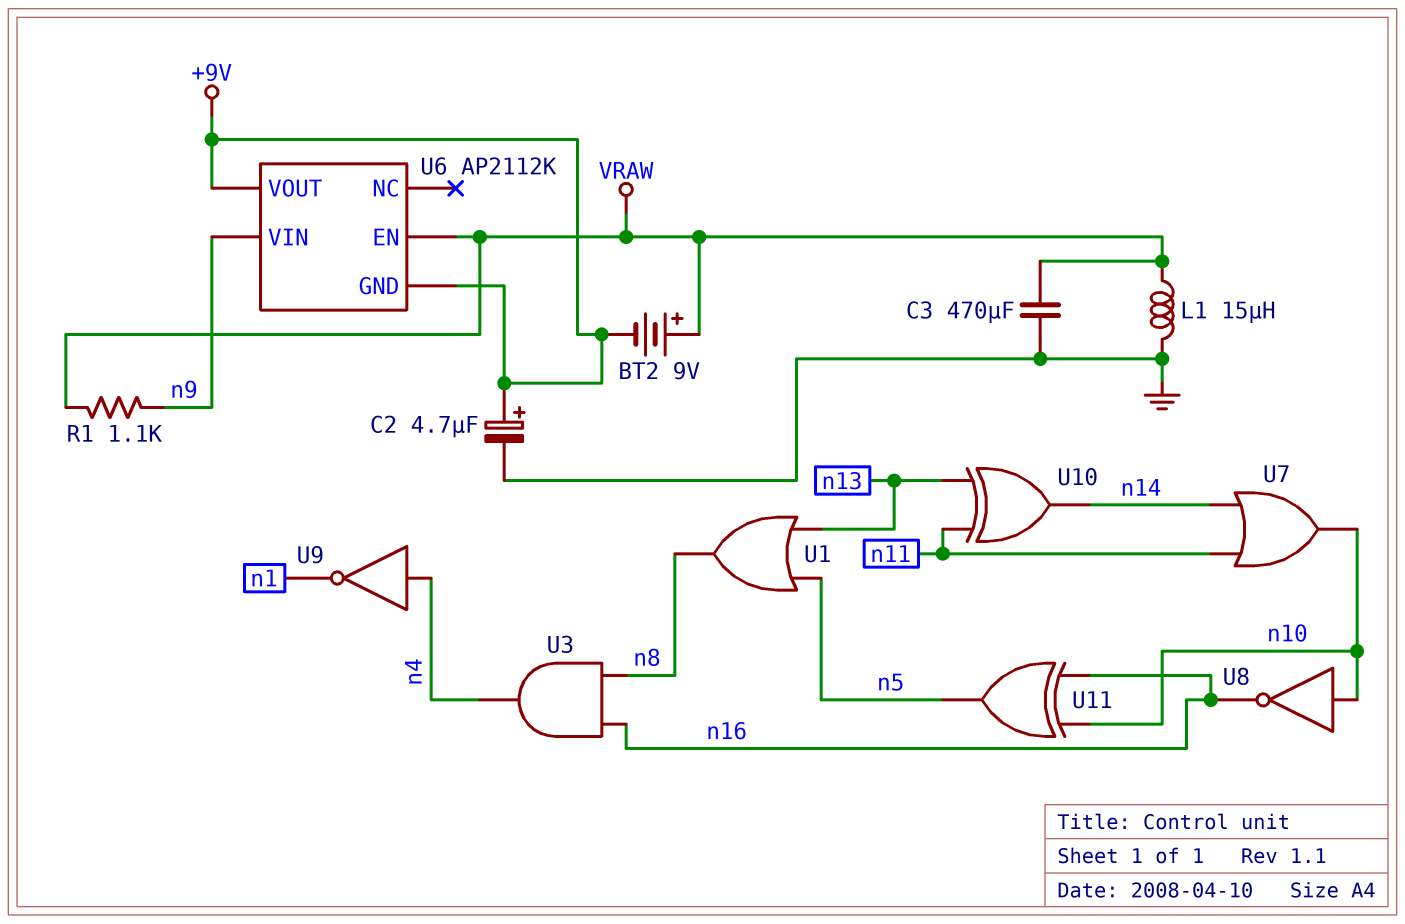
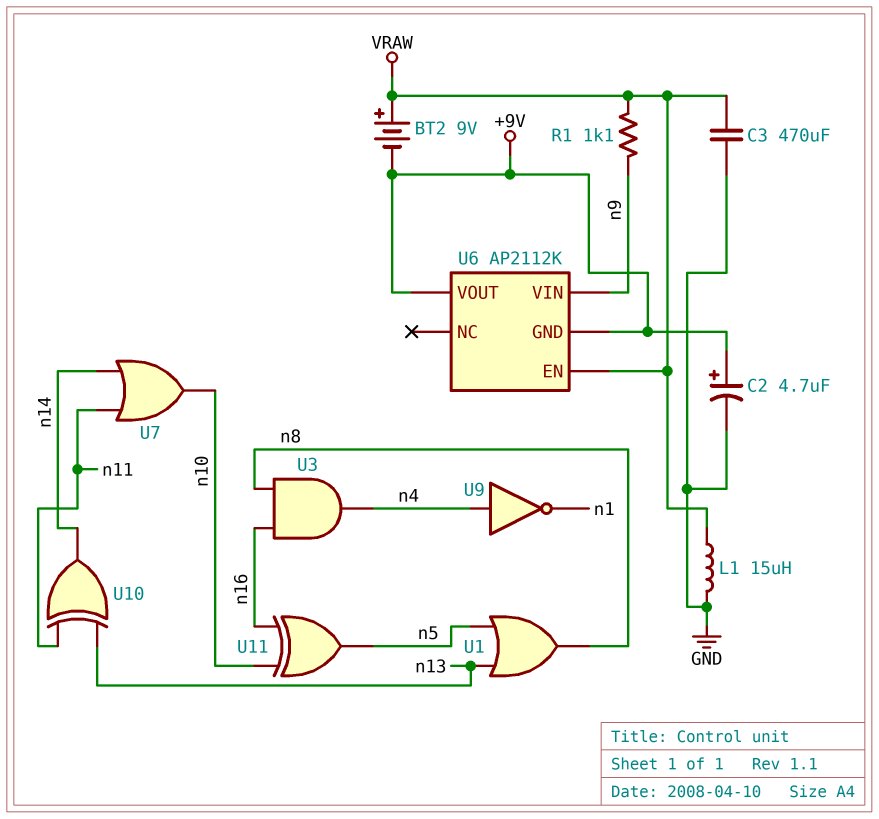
U8: NOT (in n10, out n16) -> none

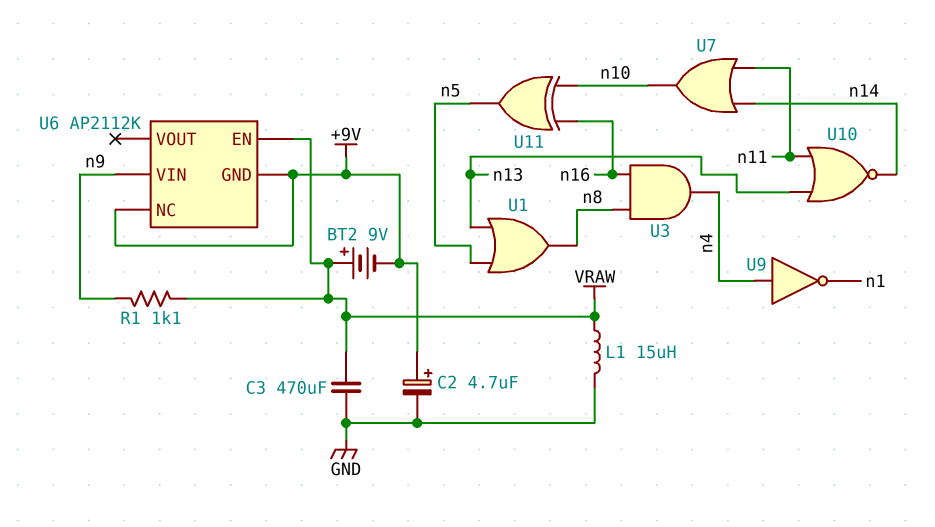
U6 pin NC: none -> +9V
U6 pin VOUT: +9V -> none
U10: XOR (in n11, in n13, out n14) -> NOR (in n11, in n13, out n14)

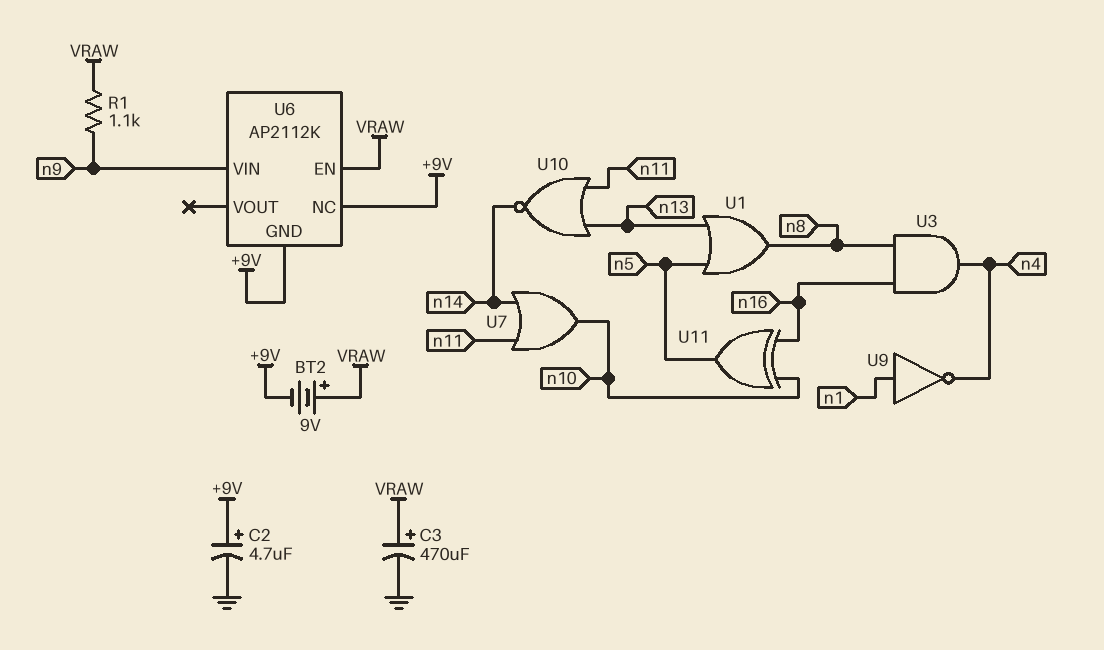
C3: 470uF (GND, VRAW) -> 470uF (plus VRAW, minus GND)
L1: 15uH (GND, VRAW) -> none
U9: NOT (in n4, out n1) -> NOT (in n1, out n4)

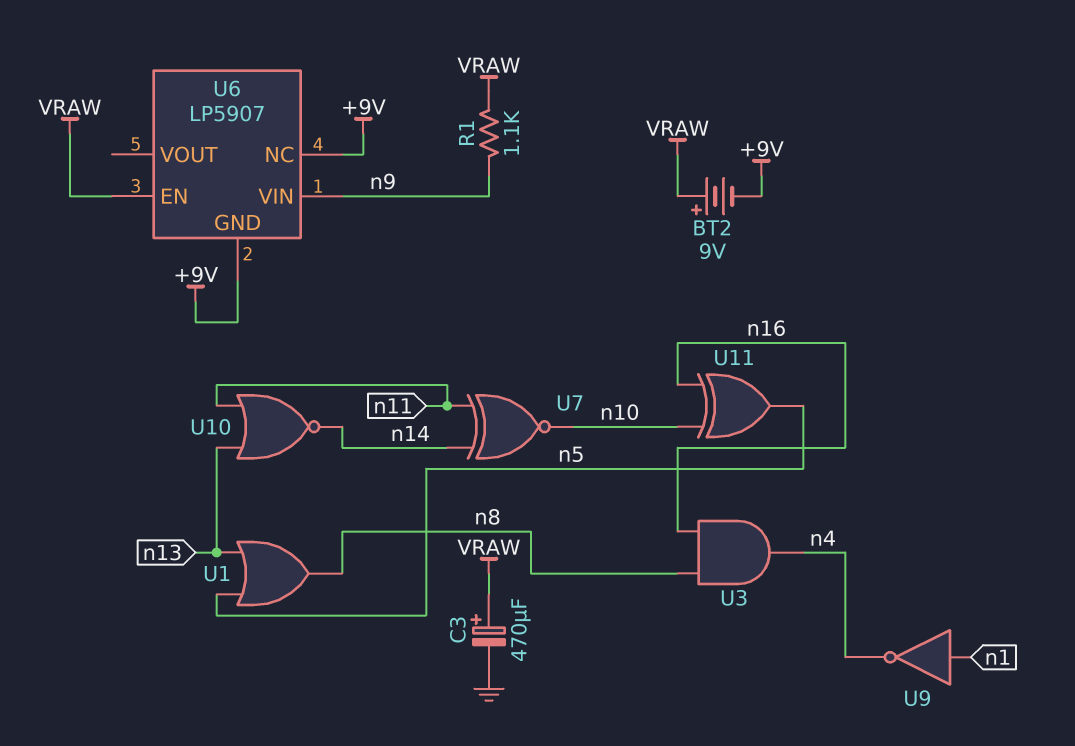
C2: 4.7uF (plus +9V, minus GND) -> none
U6: AP2112K -> LP5907
U7: OR (in n11, in n14, out n10) -> XNOR (in n11, in n14, out n10)

